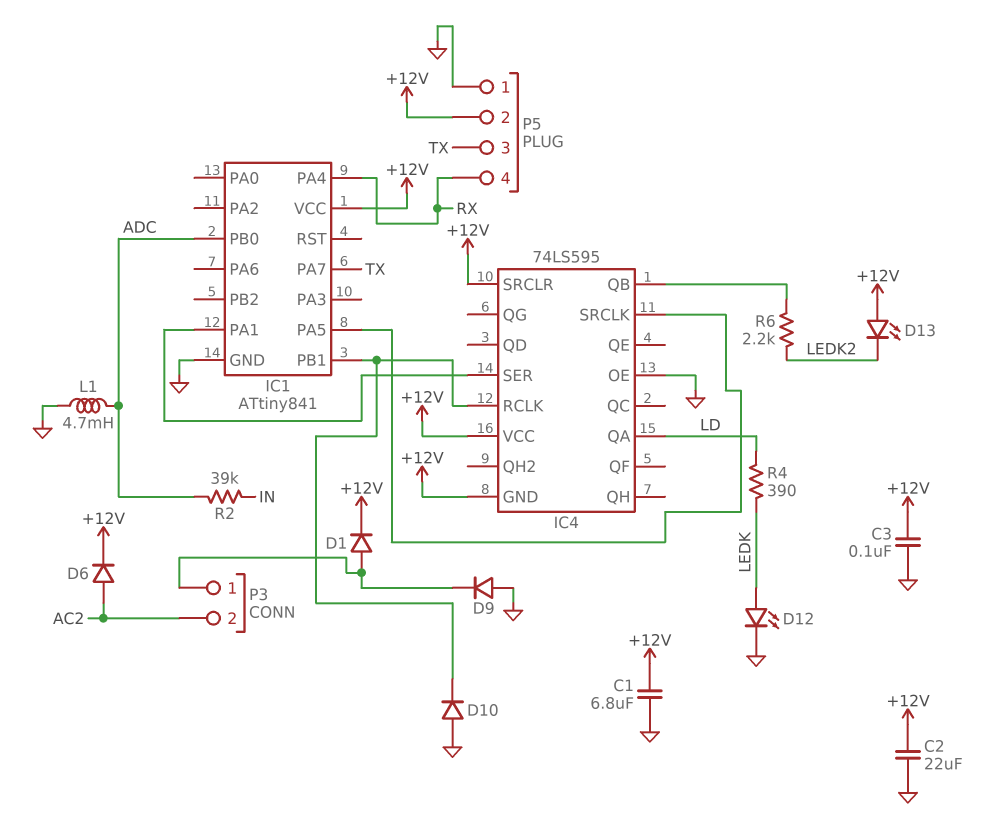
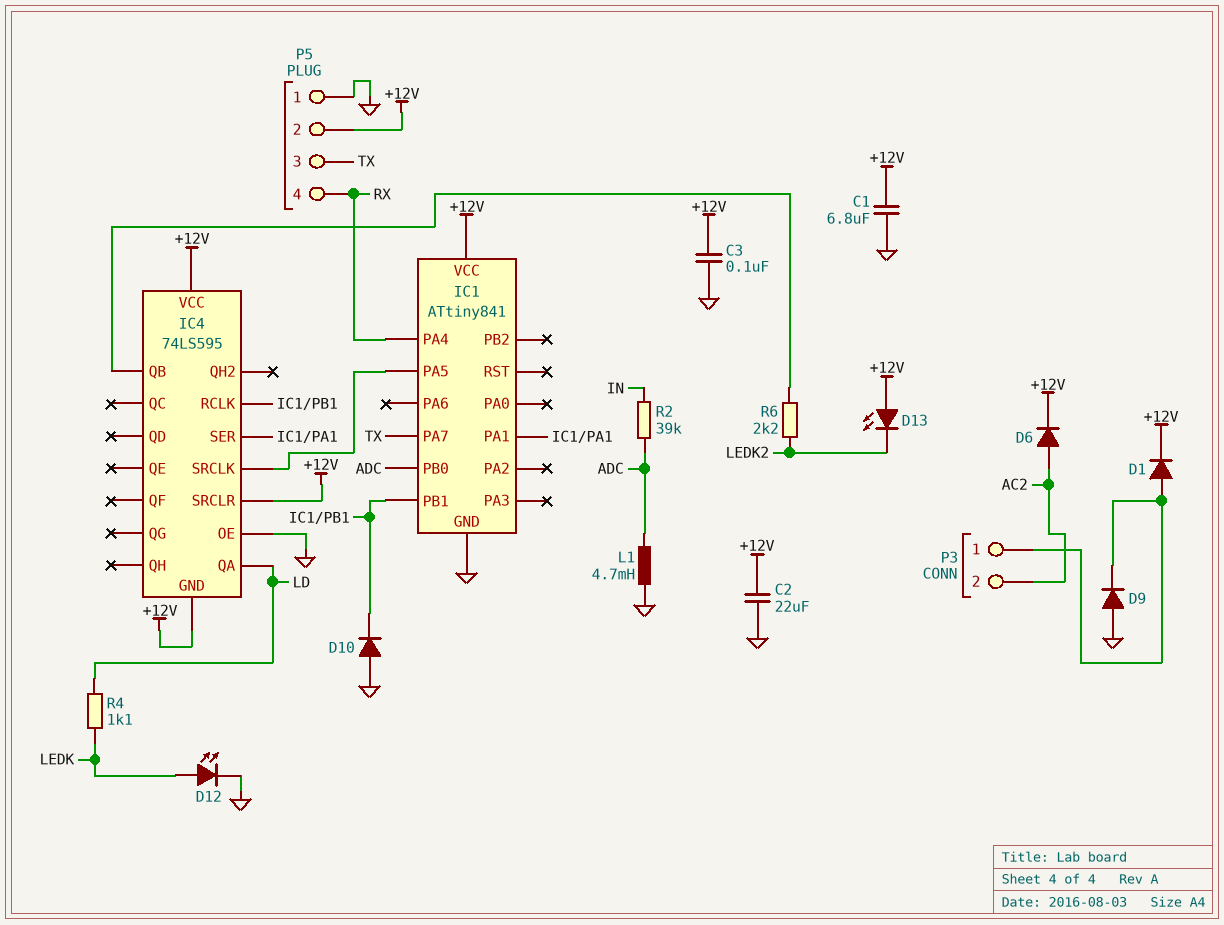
R4: 390 (LD, LEDK) -> 1.1k (LD, LEDK)

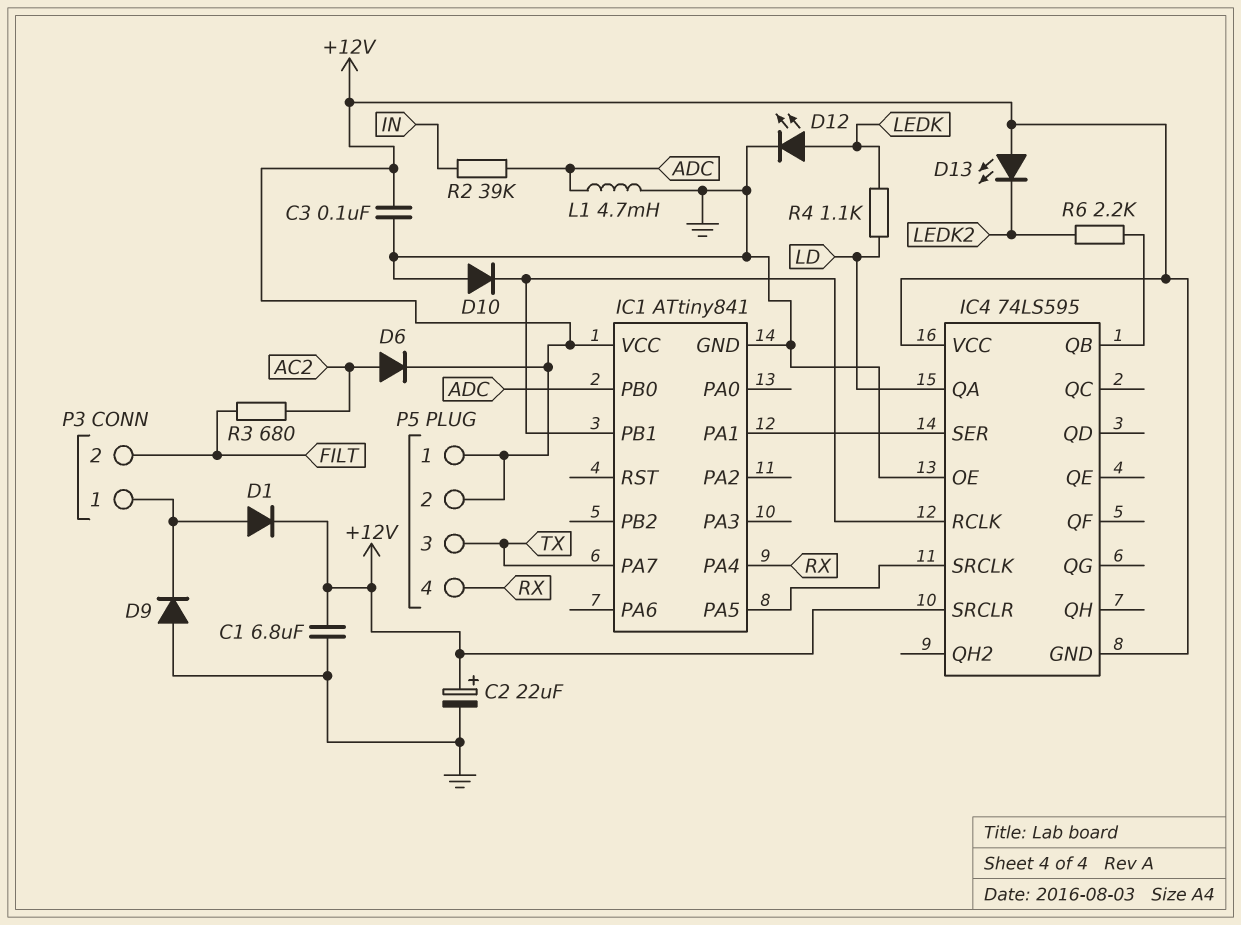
C2: 22uF (+12V, GND) -> 22uF (plus +12V, minus GND)
P3 pin 2: AC2 -> FILT
P5 pin 1: GND -> +12V
R3: none -> 680 (AC2, FILT)

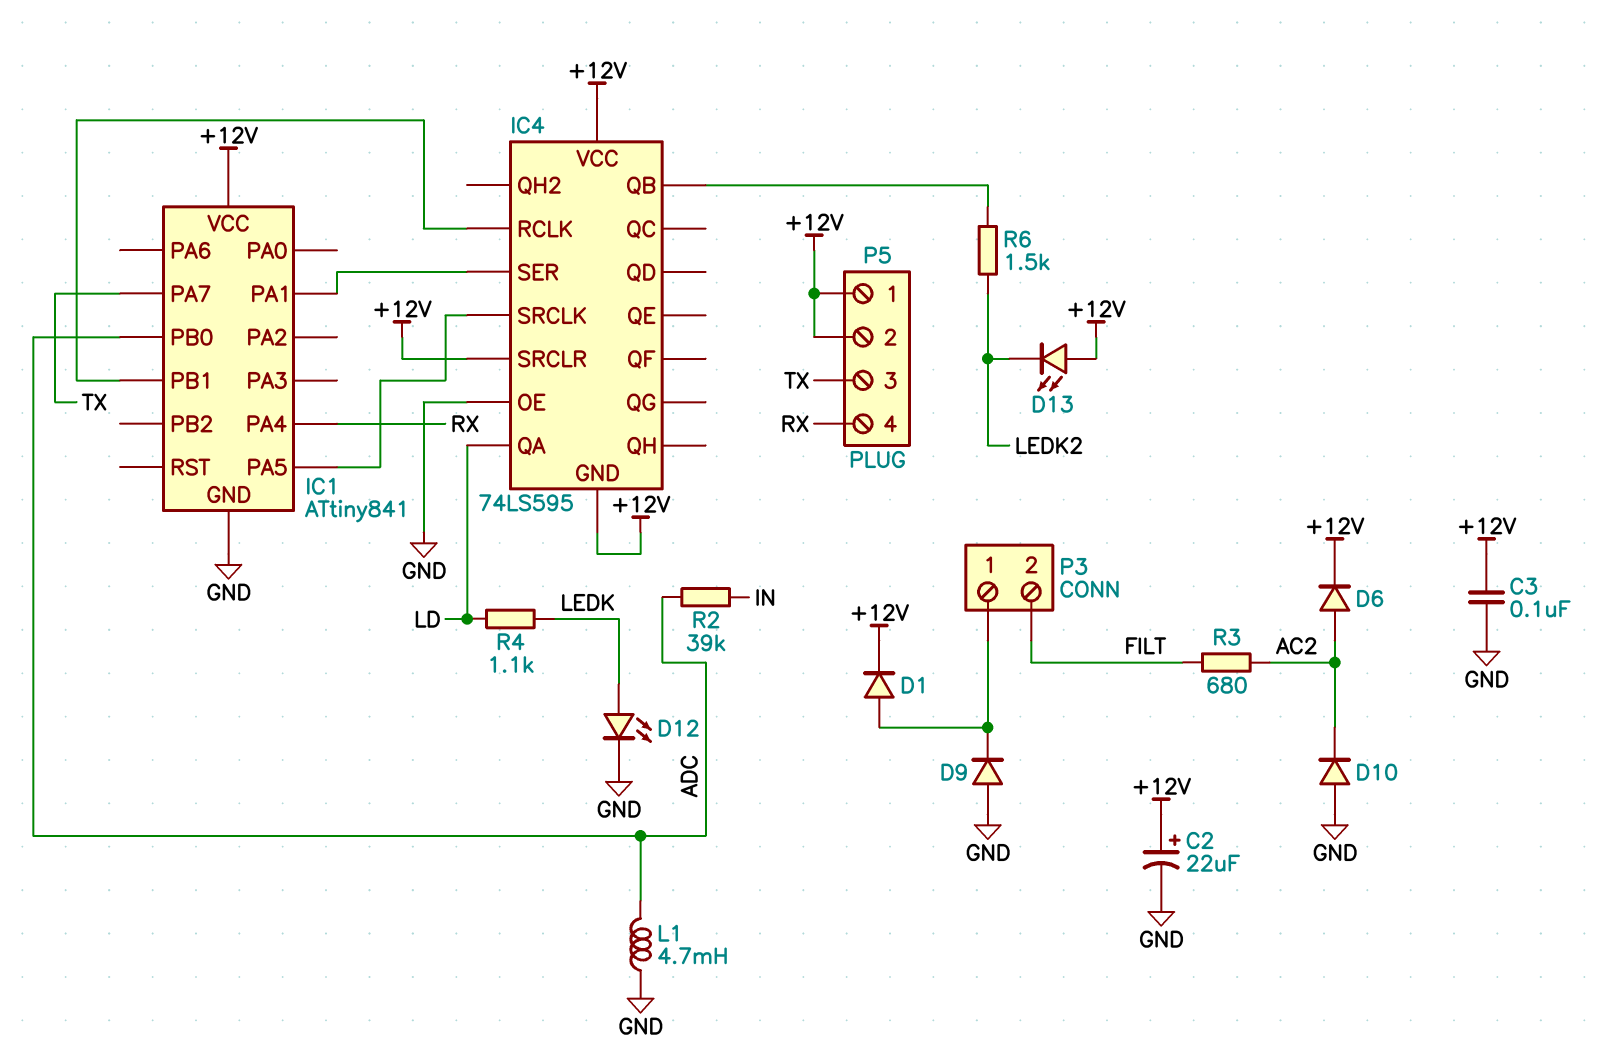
C1: 6.8uF (+12V, GND) -> none
D10: diode (A GND, K IC1/PB1) -> diode (A GND, K AC2)
R6: 2.2k (IC4/QB, LEDK2) -> 1.5k (IC4/QB, LEDK2)

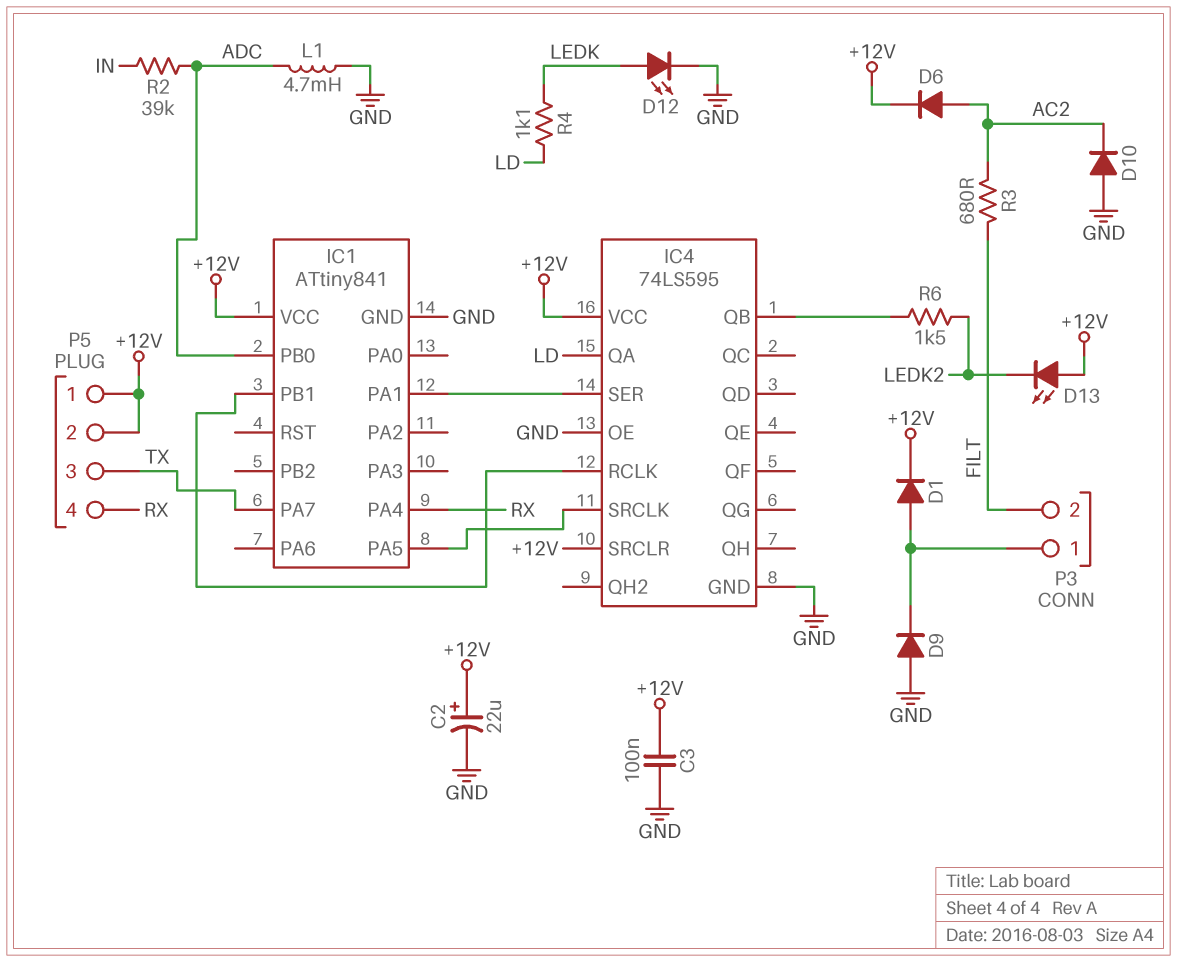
IC4 pin GND: +12V -> GND

